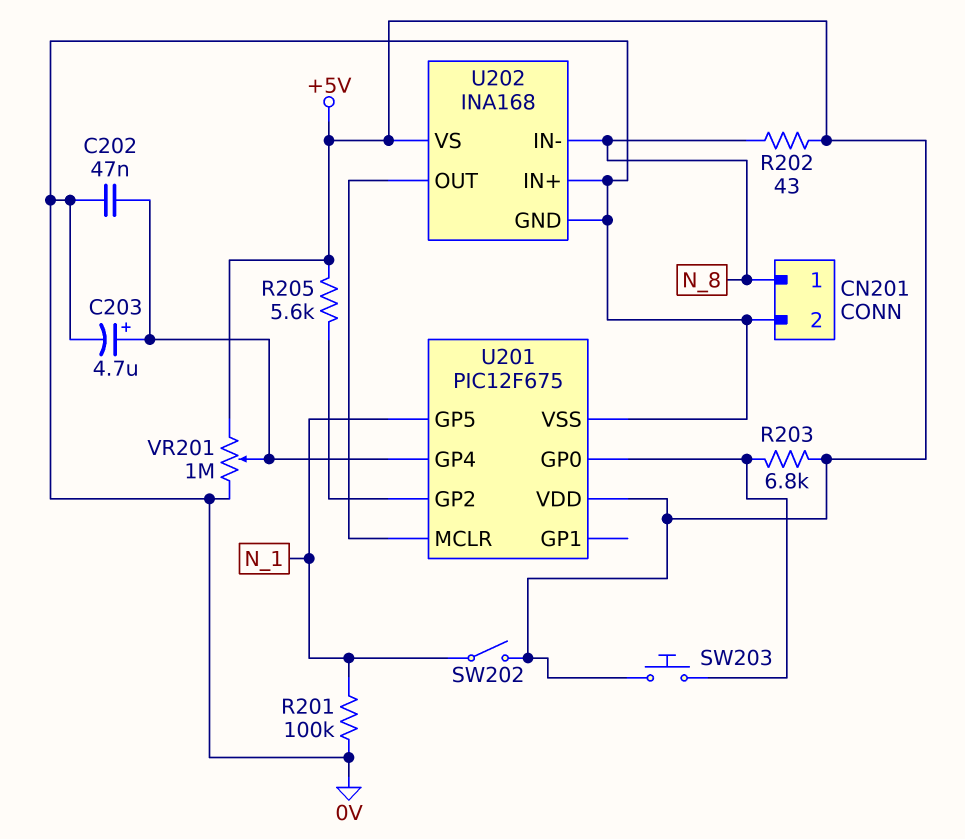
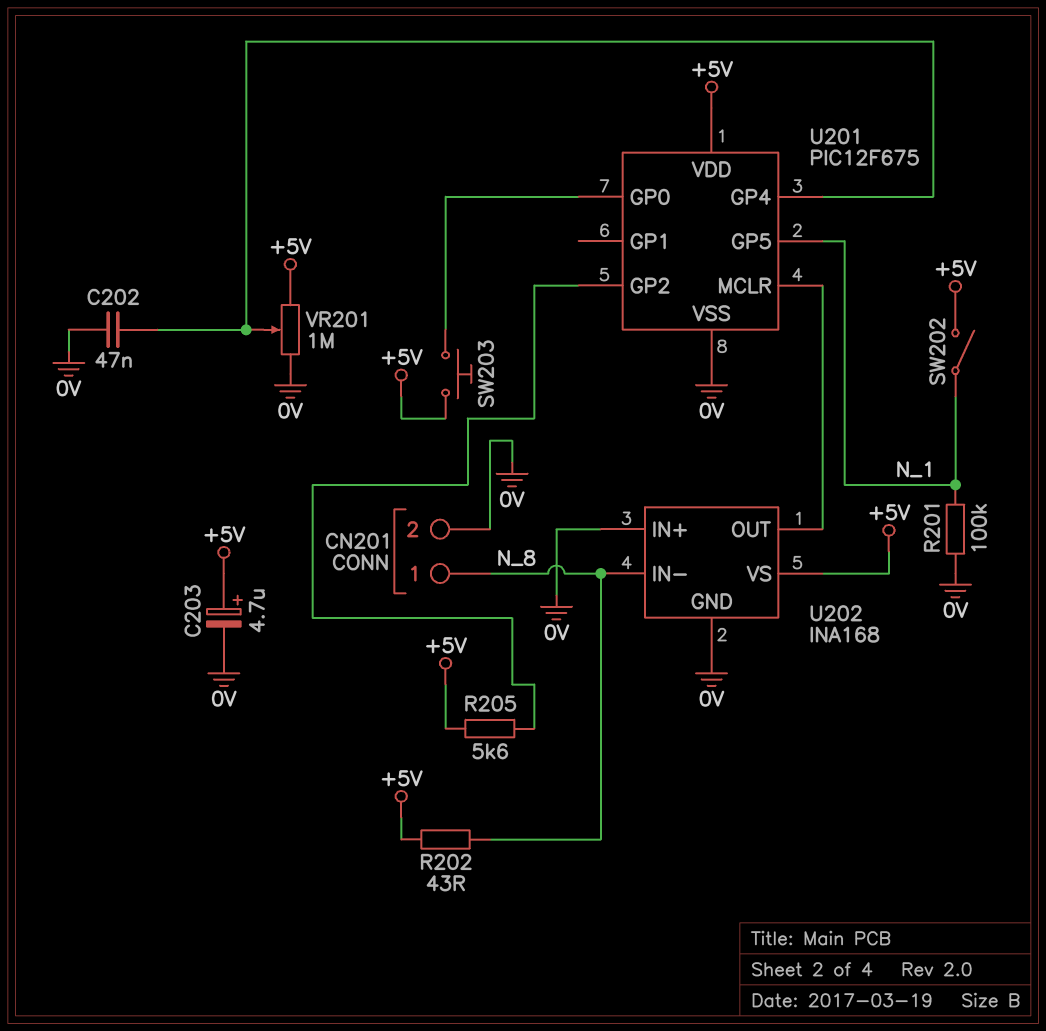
C203: 4.7uF (plus U201/GP4, minus 0V) -> 4.7uF (plus +5V, minus 0V)
R203: 6.8k (+5V, U201/GP0) -> none

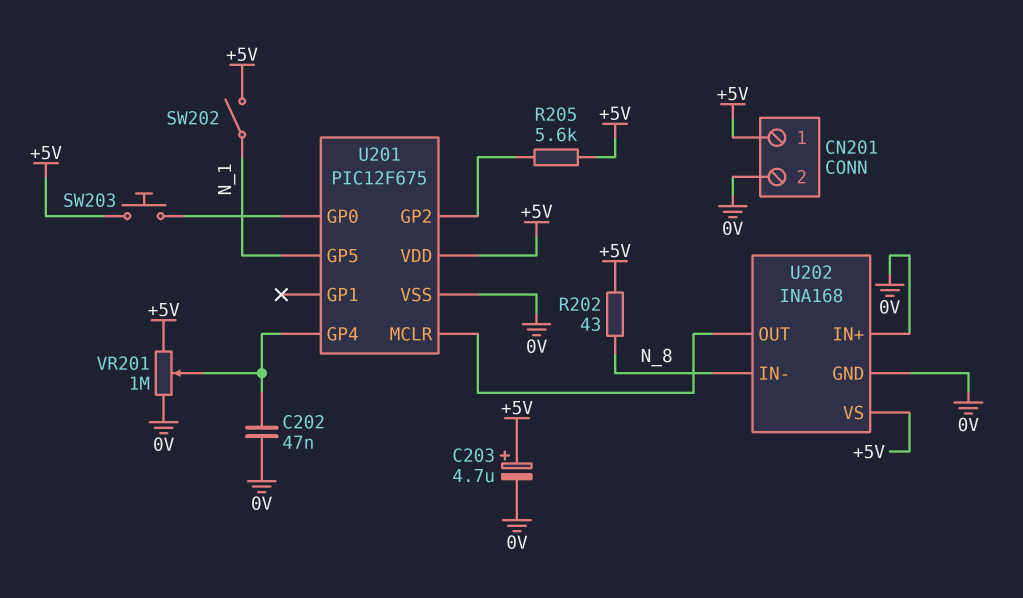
CN201 pin 1: N_8 -> +5V
R201: 100k (0V, N_1) -> none

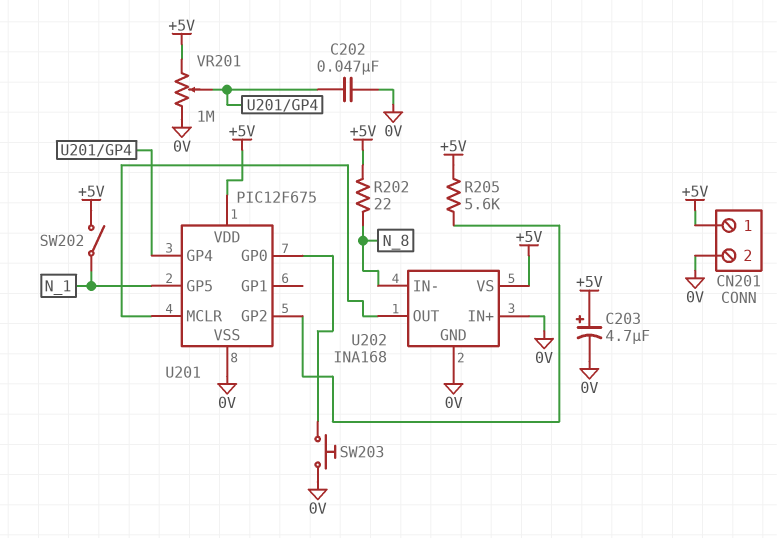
R202: 43 (+5V, N_8) -> 22 (+5V, N_8)
SW203: button (+5V, U201/GP0) -> button (0V, U201/GP0)

